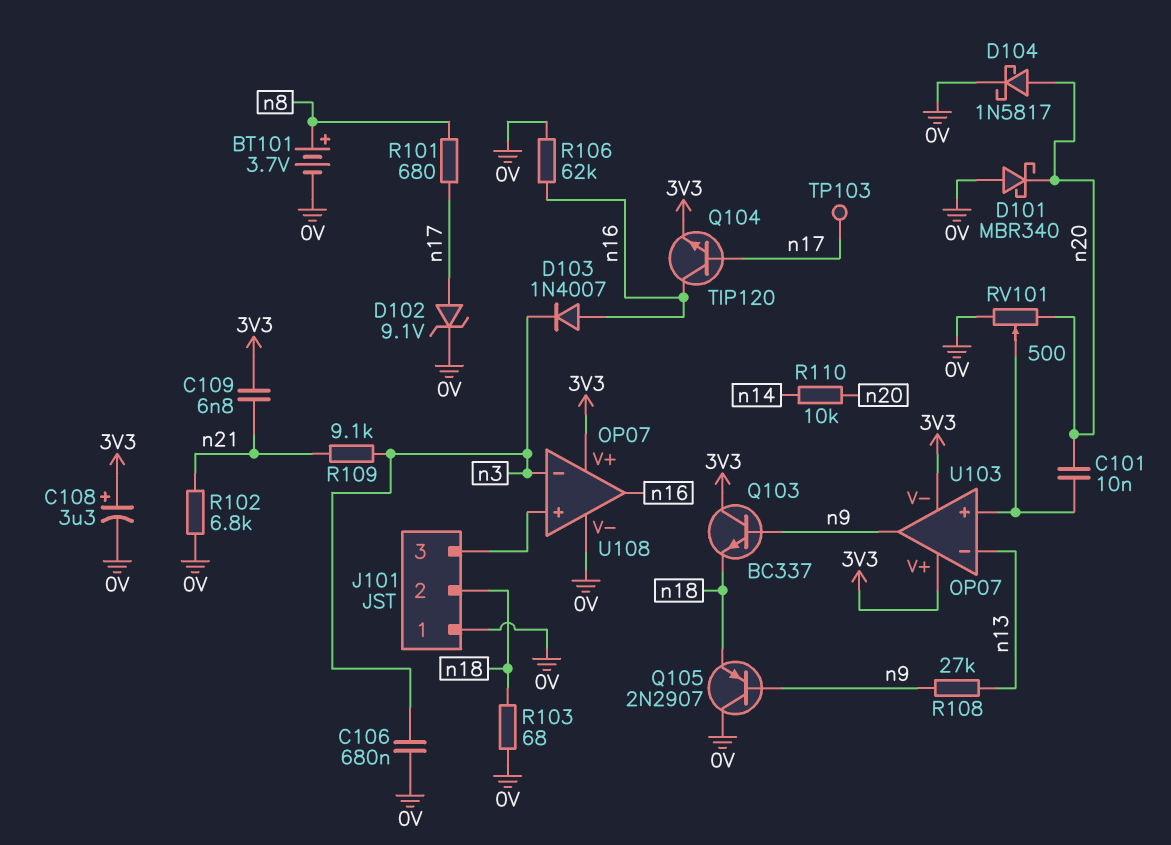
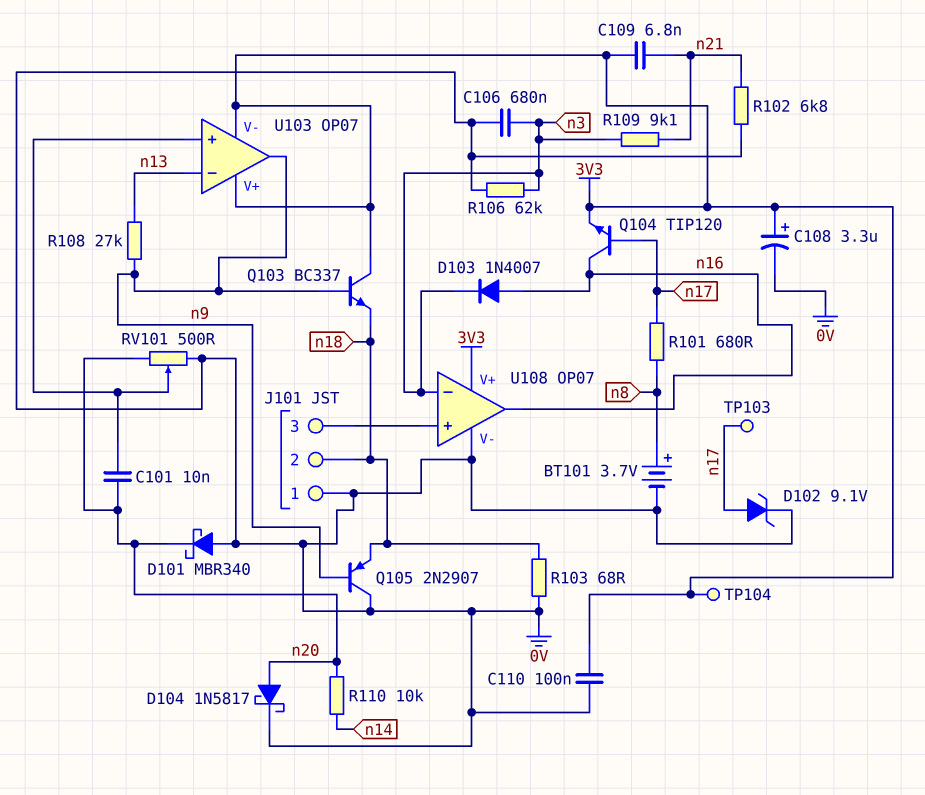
C110: none -> 100nF (0V, 3V3)
R106: 62k (0V, n16) -> 62k (0V, n3)
TP104: none -> test point (3V3)

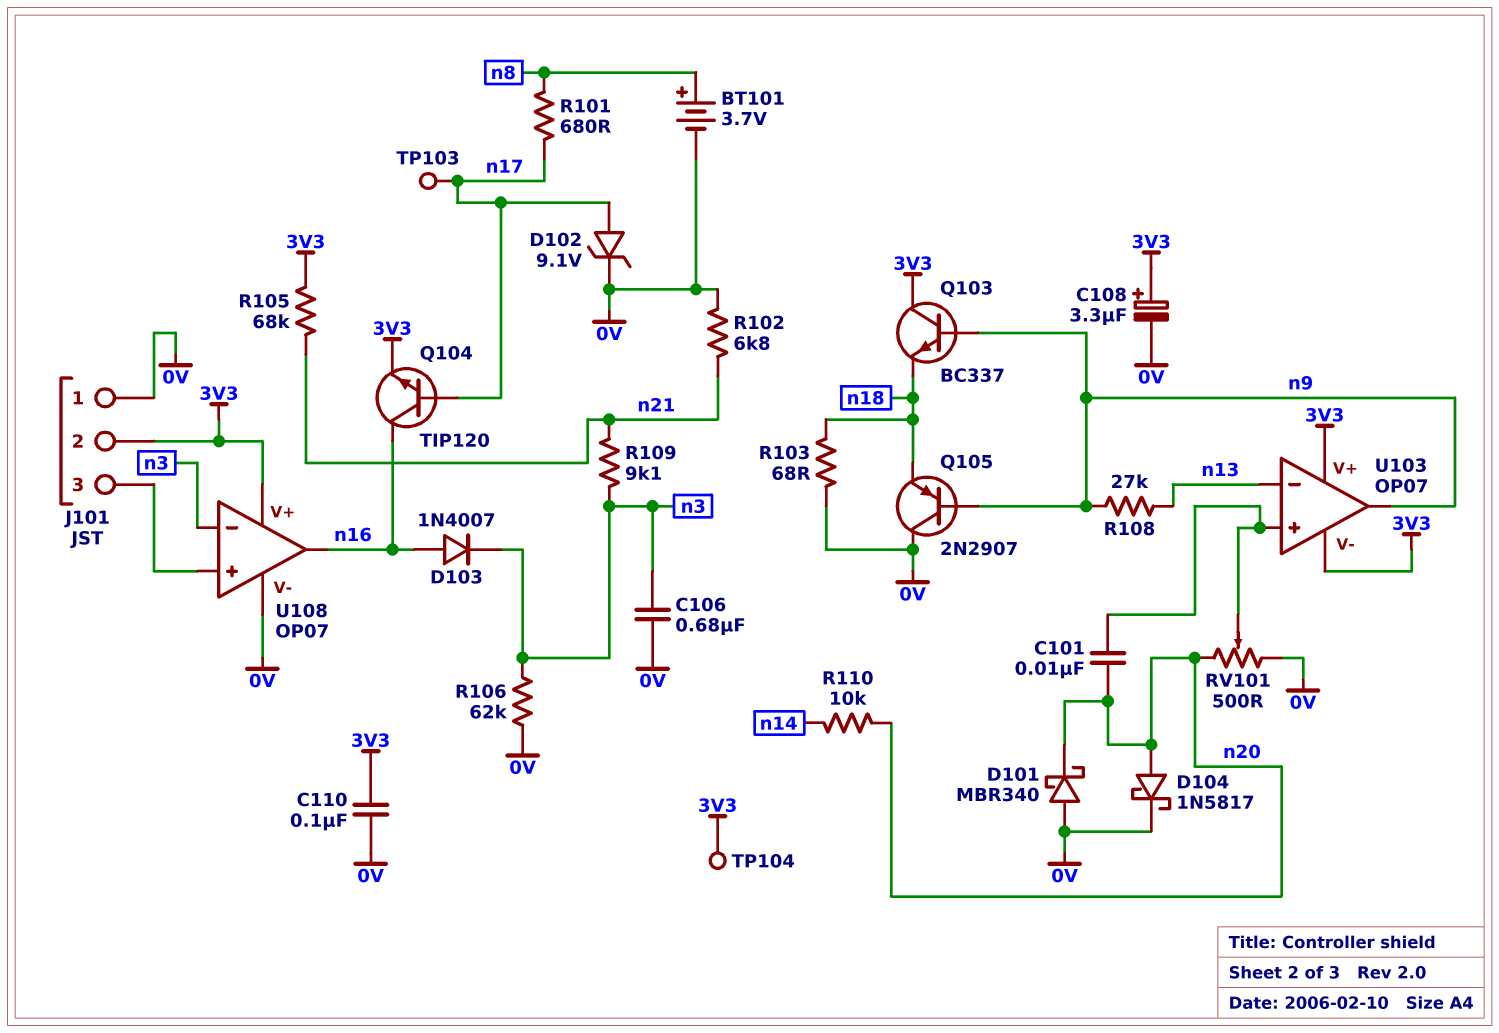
C109: 6.8nF (3V3, n21) -> none
J101 pin 2: n18 -> 3V3
R105: none -> 68k (3V3, n21)

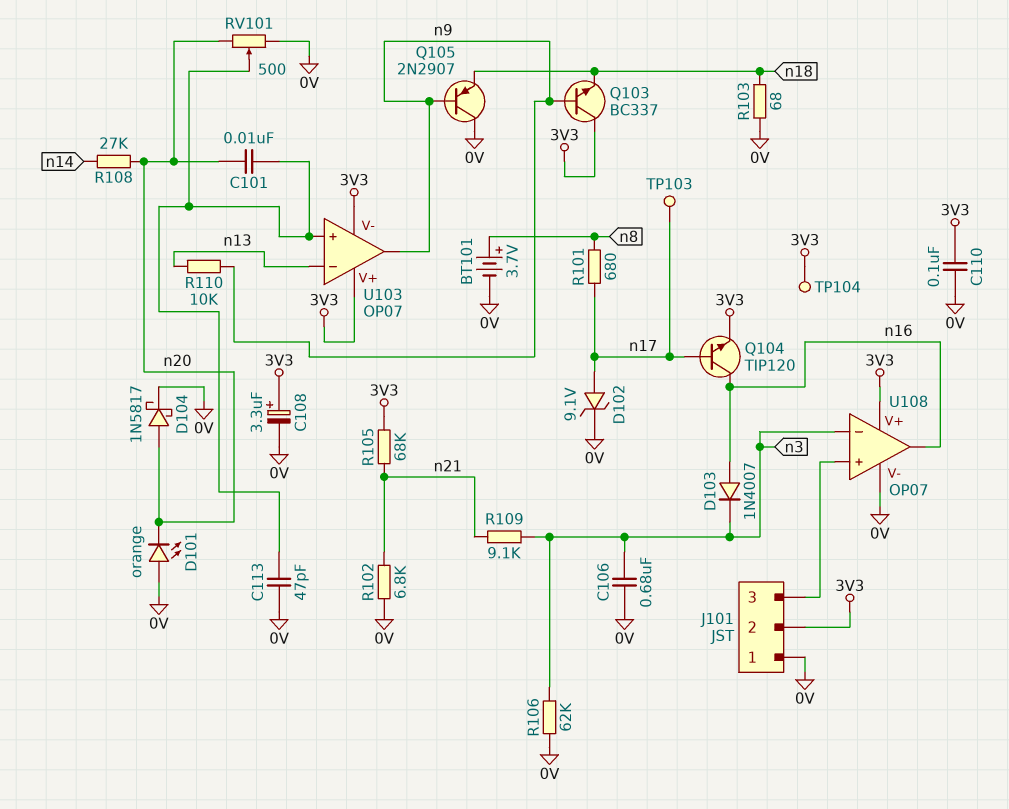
C113: none -> 47pF (0V, U103/in+)
D101: schottky MBR340 (A 0V, K n20) -> LED orange (A 0V, K n20)
R108: 27k (n9, n13) -> 27k (n14, n20)
R110: 10k (n14, n20) -> 10k (n9, n13)

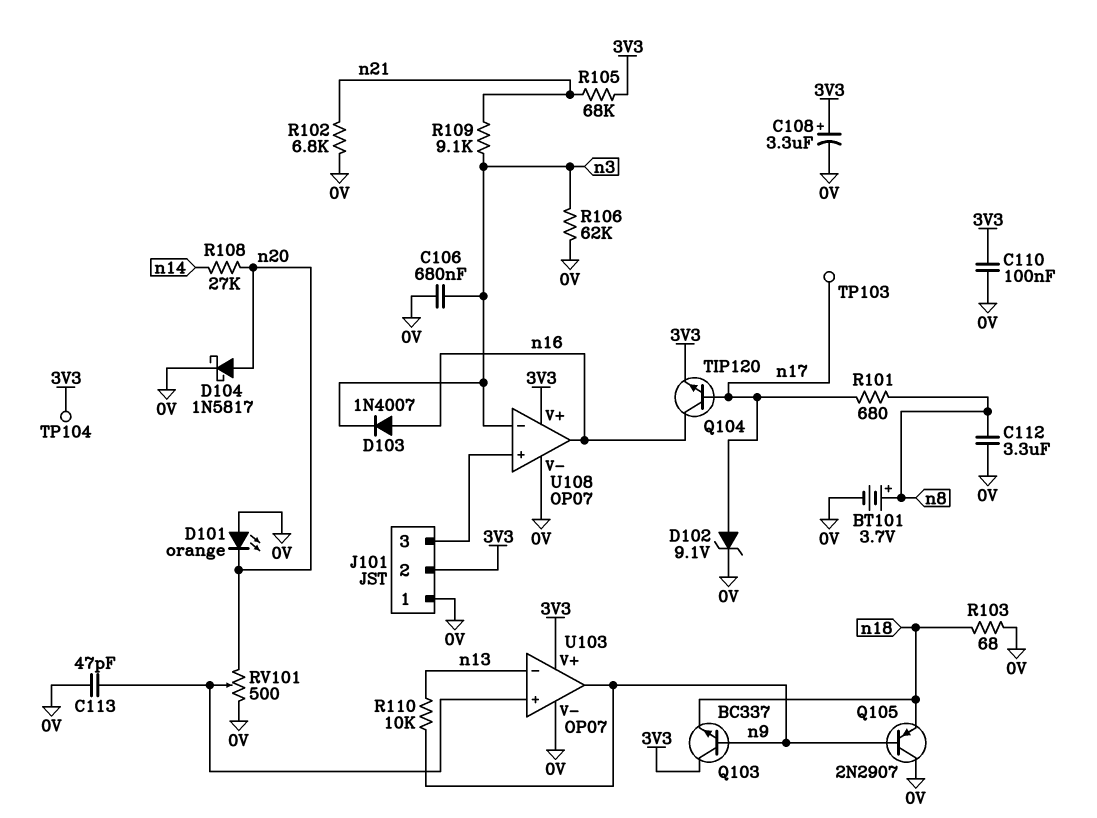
C101: 10nF (U103/in+, n20) -> none
C112: none -> 3.3uF (0V, n8)
U103 pin V-: 3V3 -> 0V

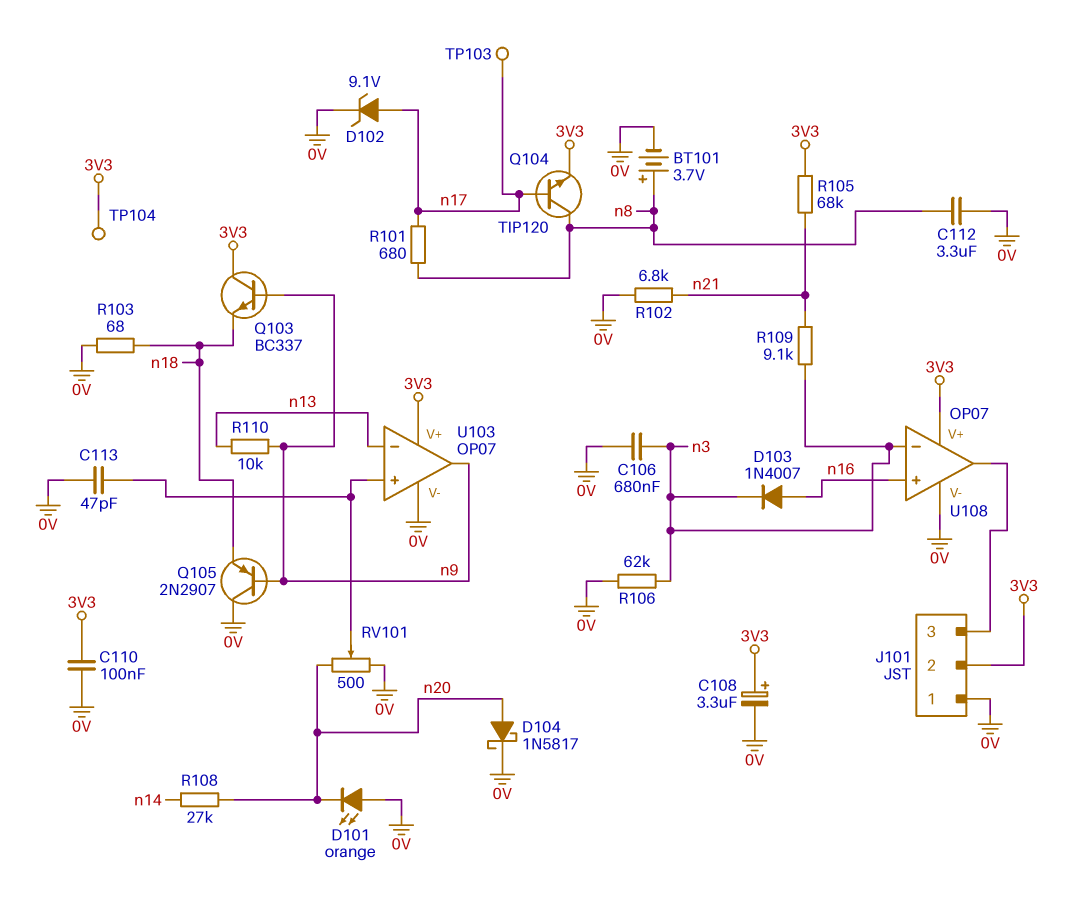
Q104: NPN TIP120 (B n17, C n16, E 3V3) -> NPN TIP120 (B n17, C n8, E 3V3)
U108 pin in+: J101/3 -> n16
U108 pin out: n16 -> J101/3

